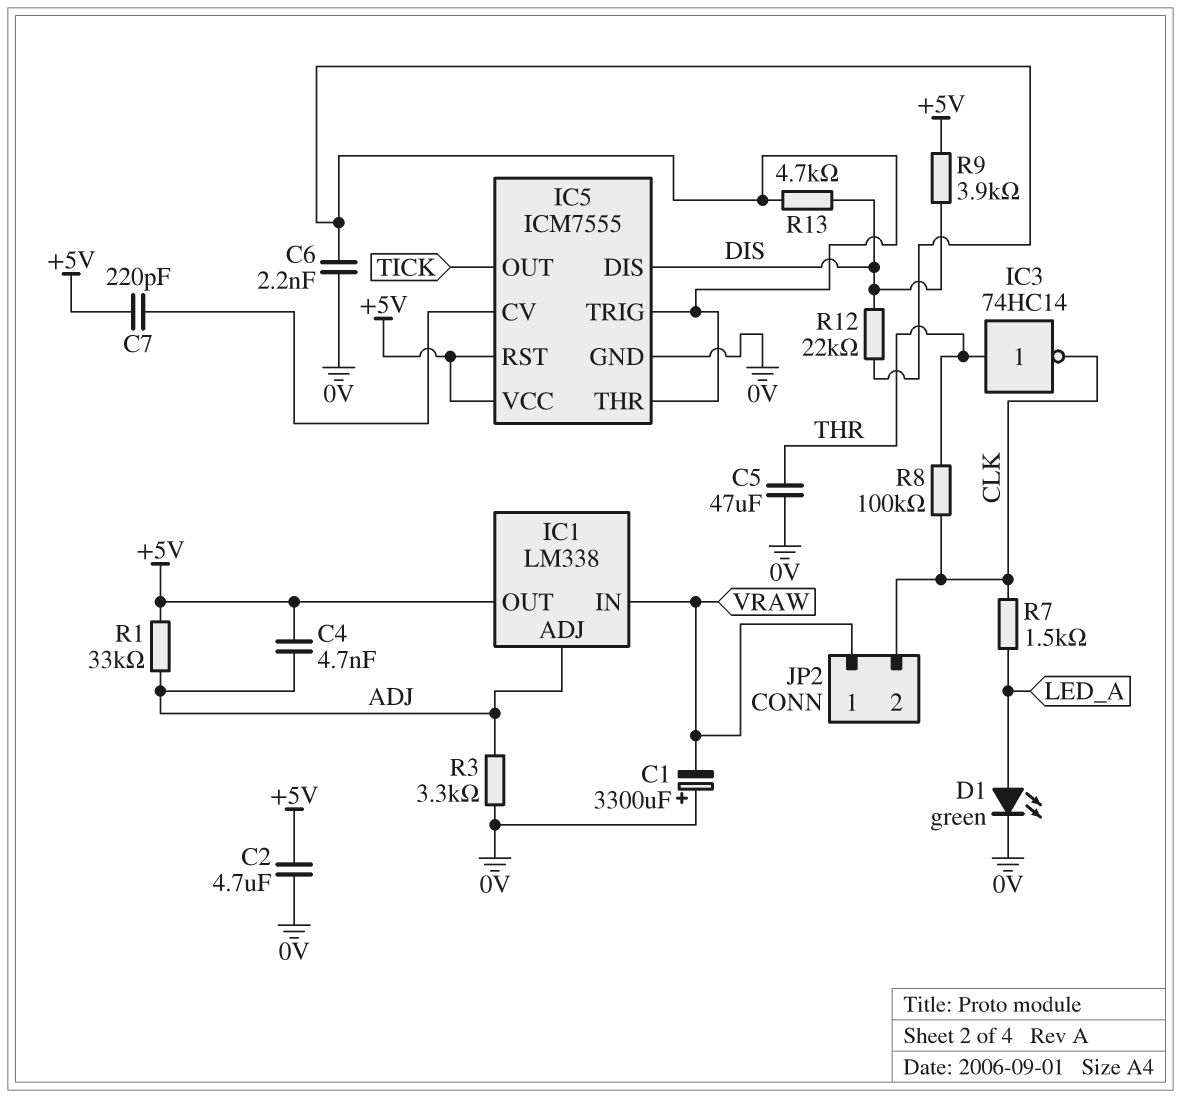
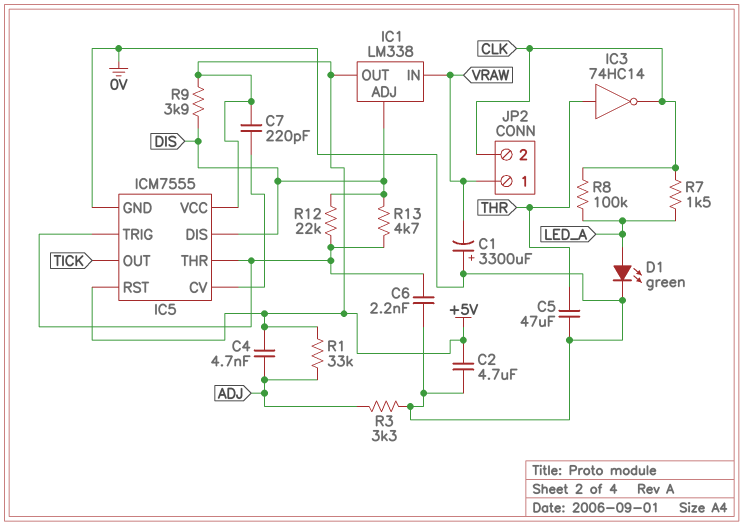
IC1 pin ADJ: ADJ -> DIS
R8: 100k (CLK, THR) -> 100k (CLK, LED_A)

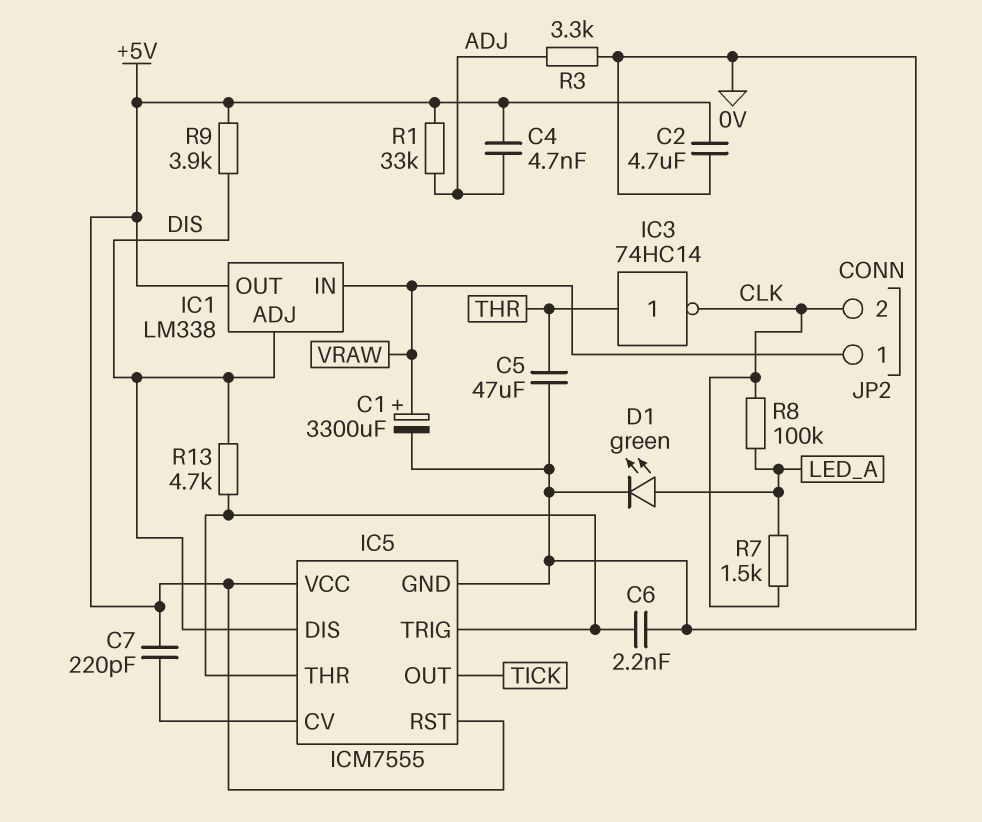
C1: 3300uF (plus 0V, minus VRAW) -> 3300uF (plus VRAW, minus 0V)
R12: 22k (DIS, IC5/THR) -> none

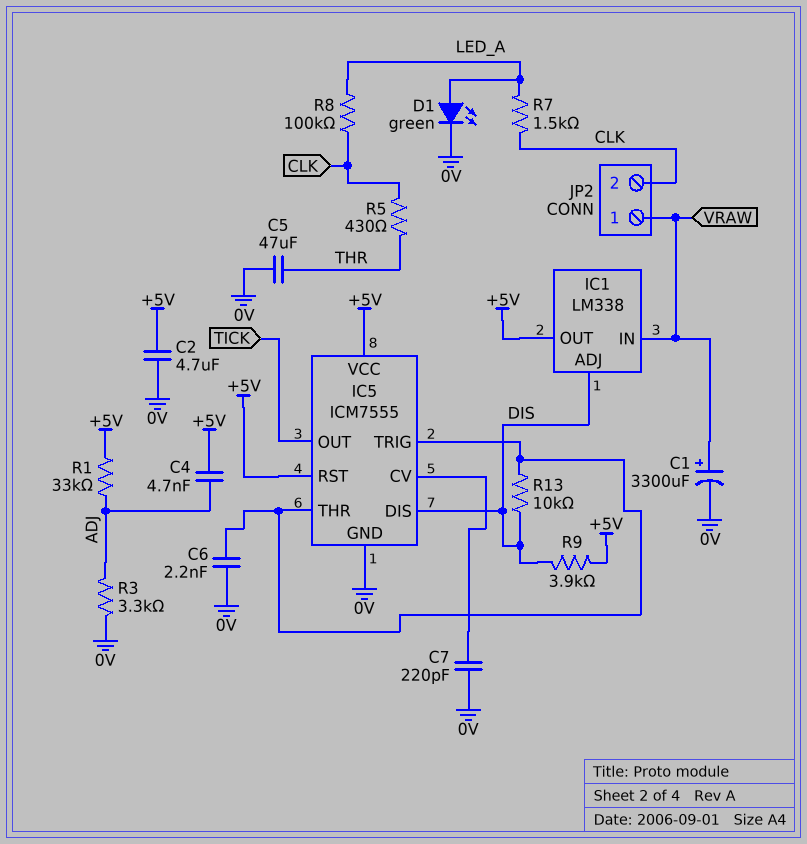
C7: 220pF (+5V, IC5/CV) -> 220pF (0V, IC5/CV)
IC3: NOT 74HC14 (in THR, out CLK) -> none
R5: none -> 430 (CLK, THR)
R13: 4.7k (DIS, IC5/THR) -> 10k (DIS, IC5/THR)

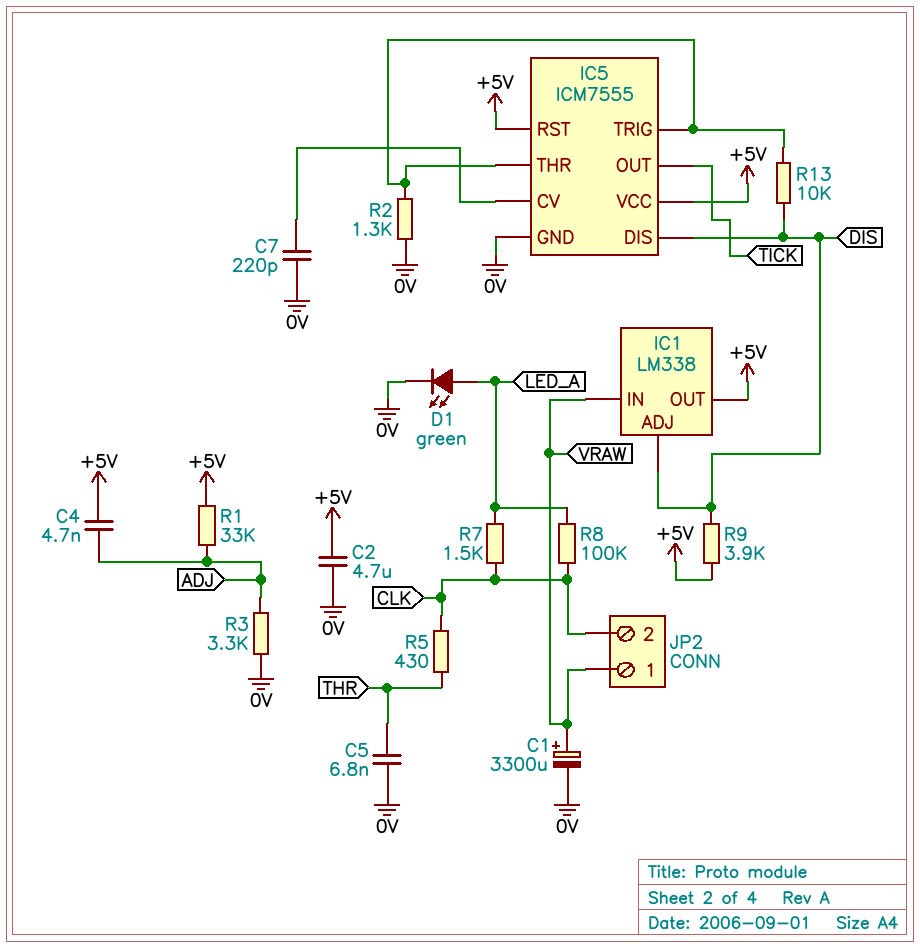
C5: 47uF (0V, THR) -> 6.8nF (0V, THR)
C6: 2.2nF (0V, IC5/THR) -> none
R2: none -> 1.3k (0V, IC5/THR)

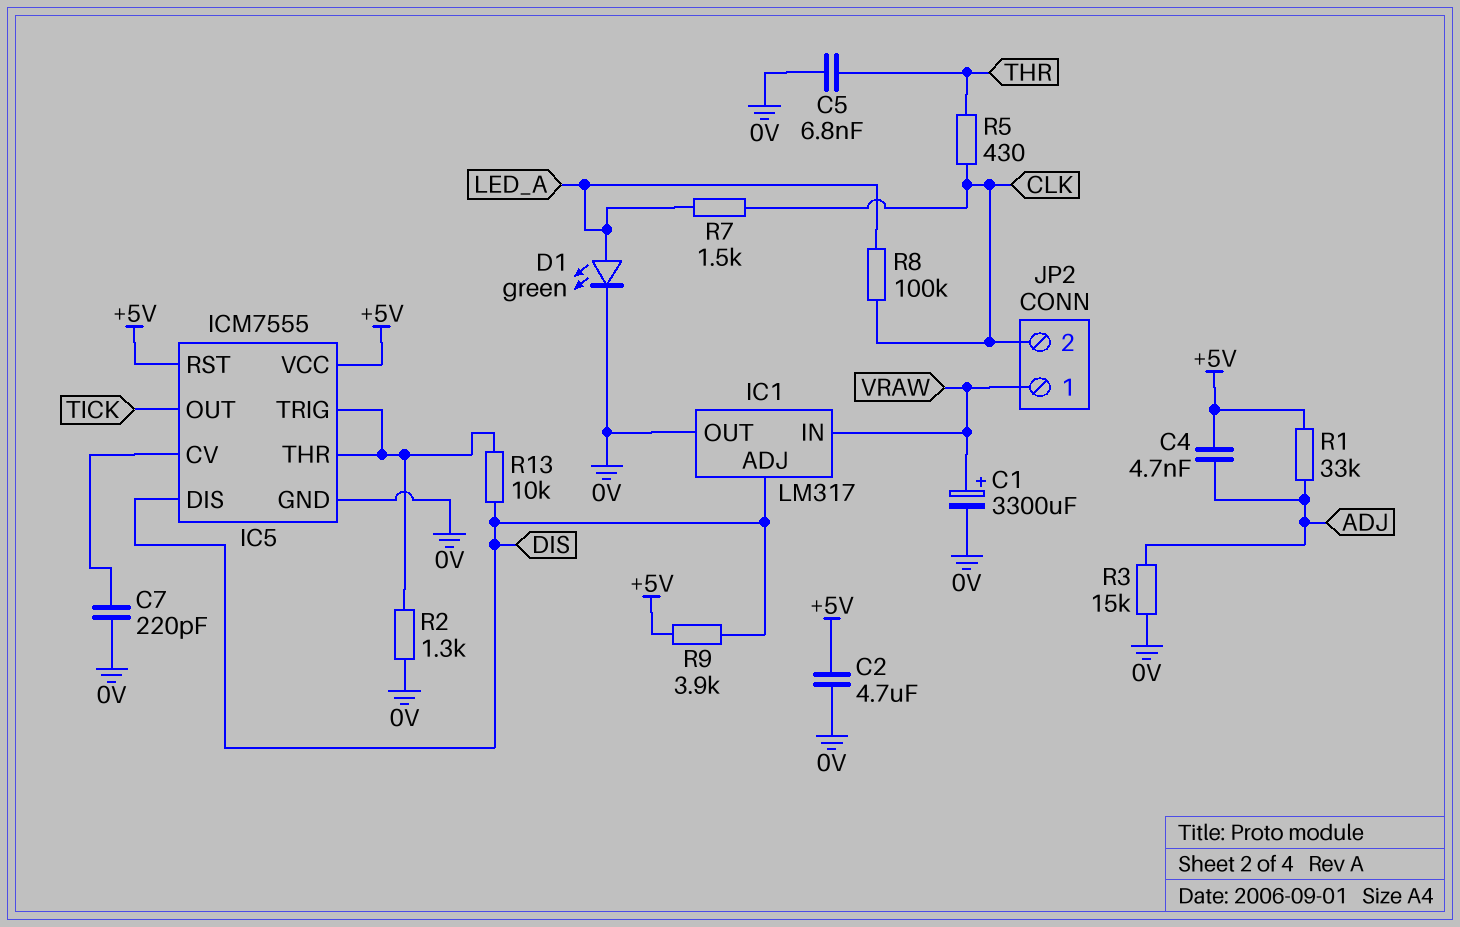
IC1: LM338 -> LM317
IC1 pin OUT: +5V -> 0V
R3: 3.3k (0V, ADJ) -> 15k (0V, ADJ)

